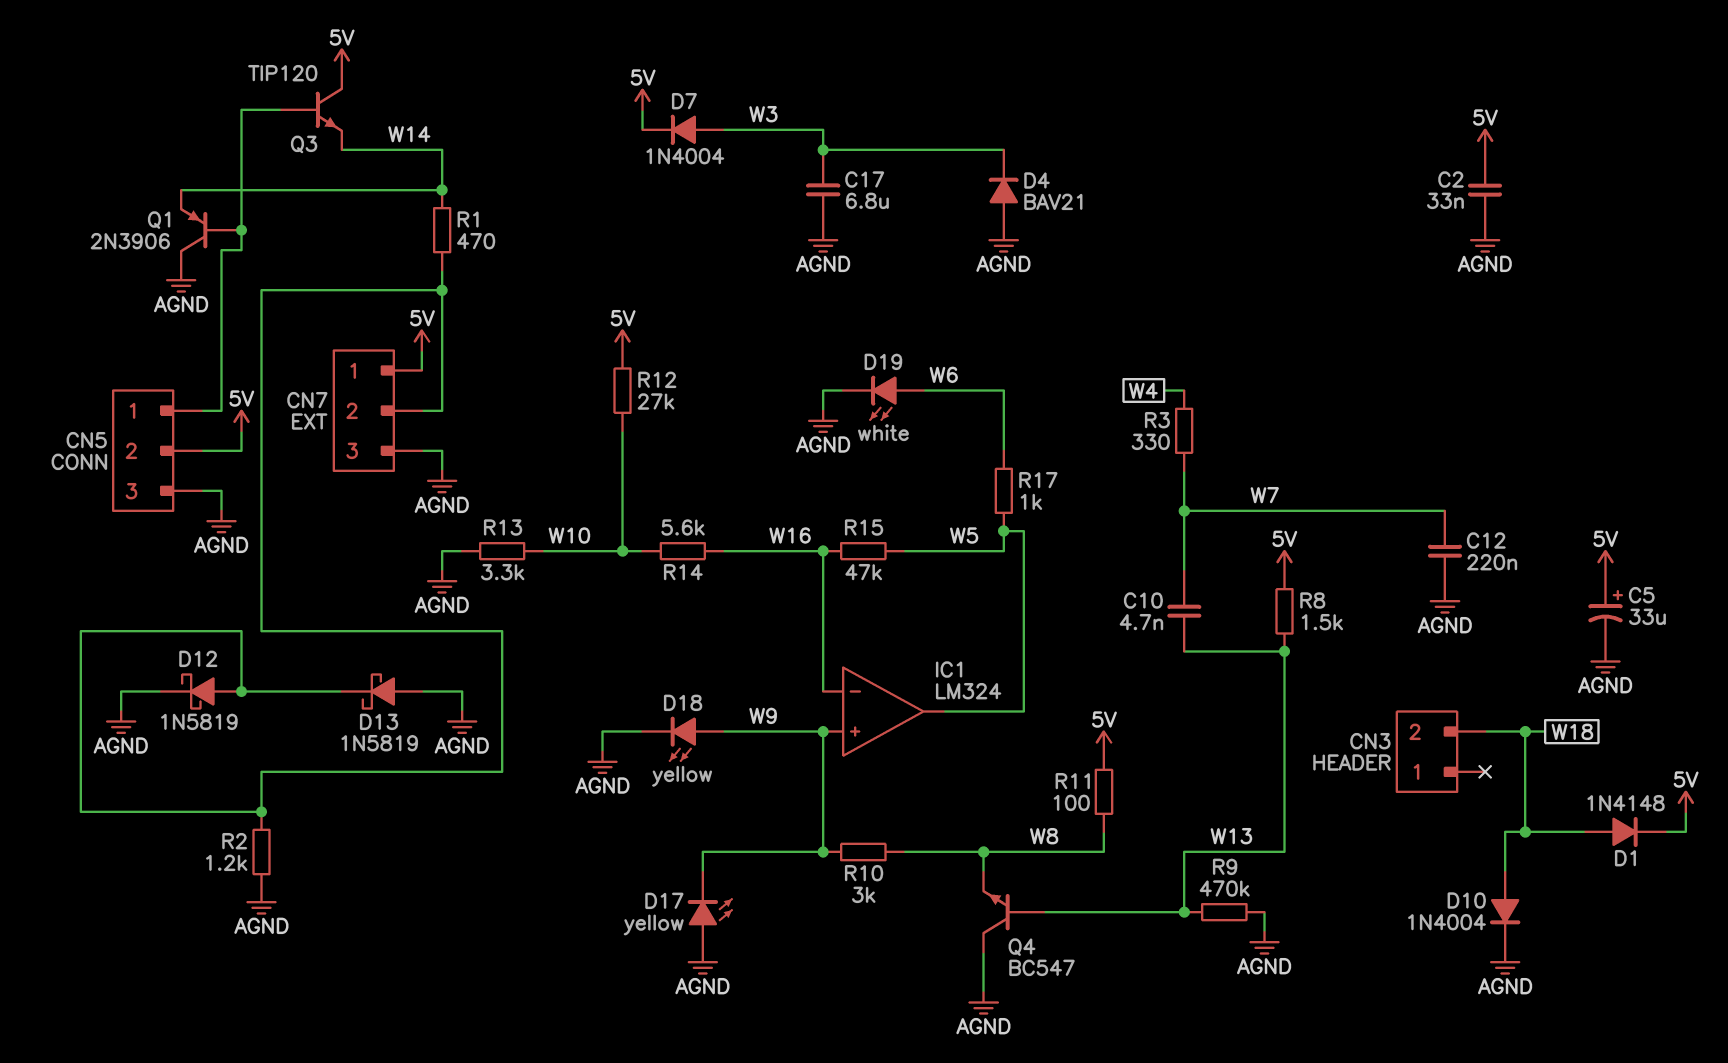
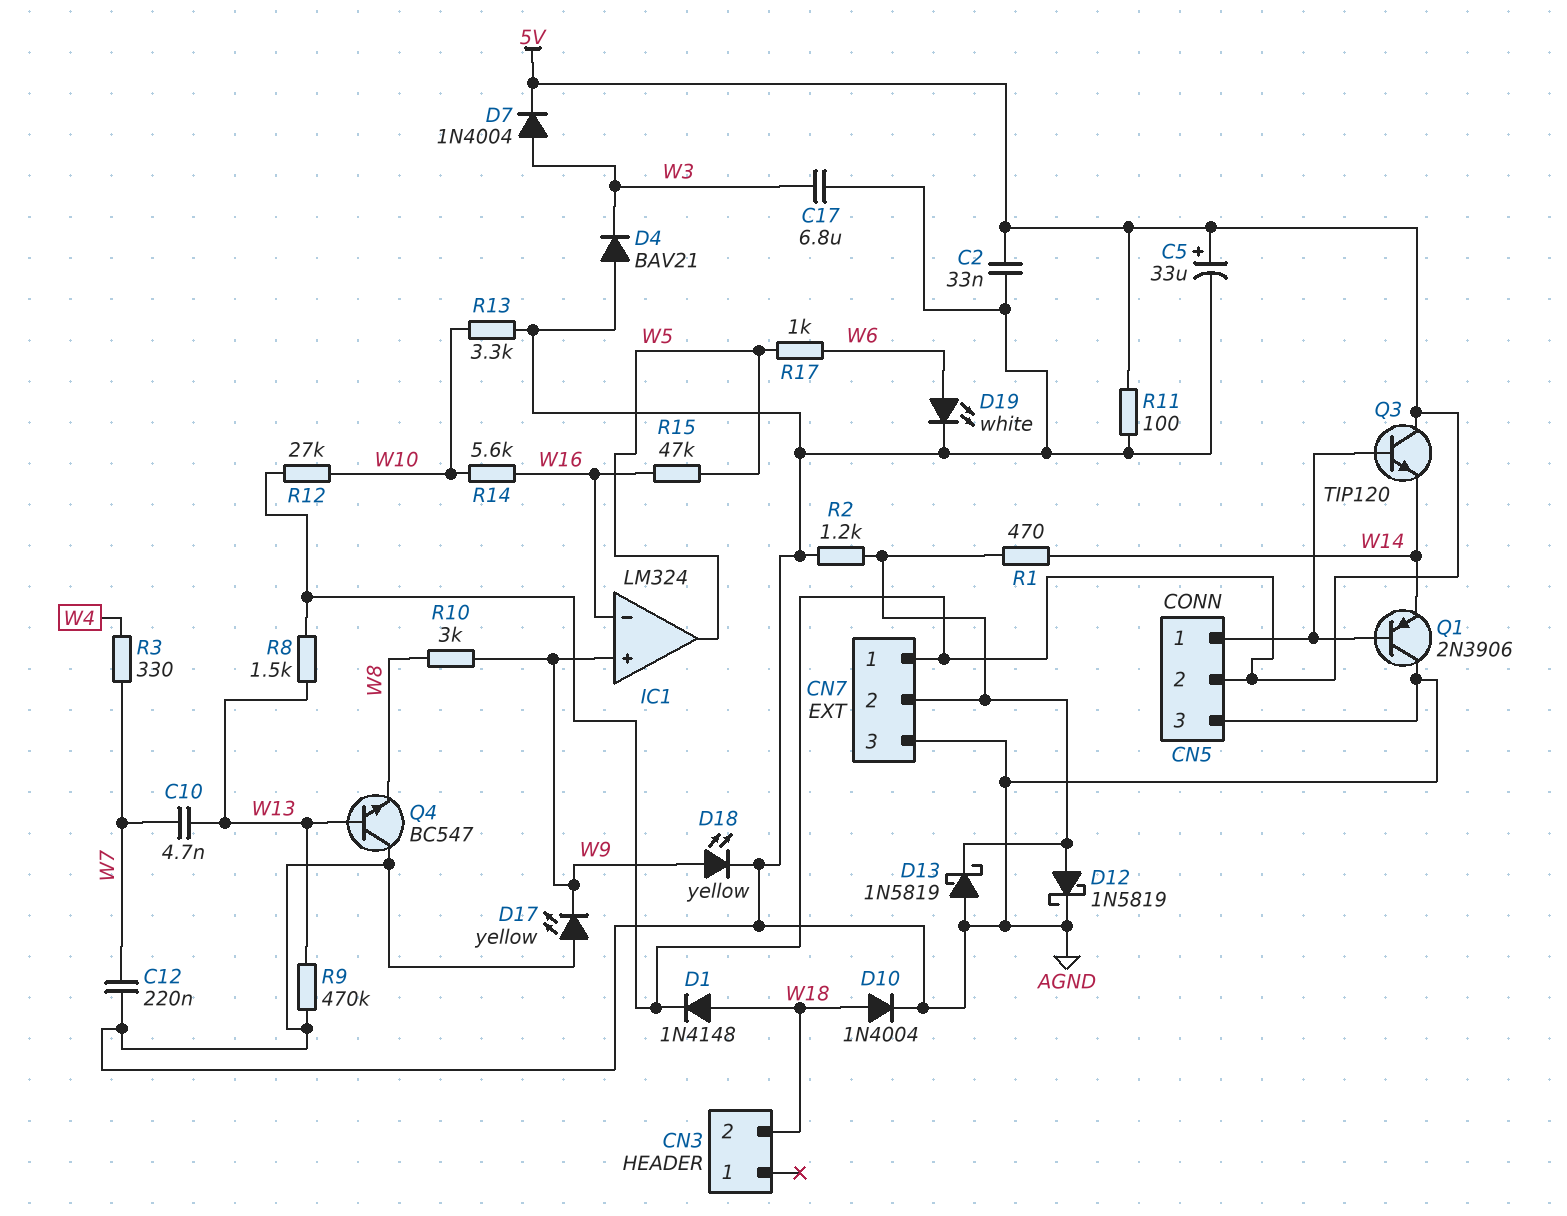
R11: 100 (5V, W8) -> 100 (5V, AGND)

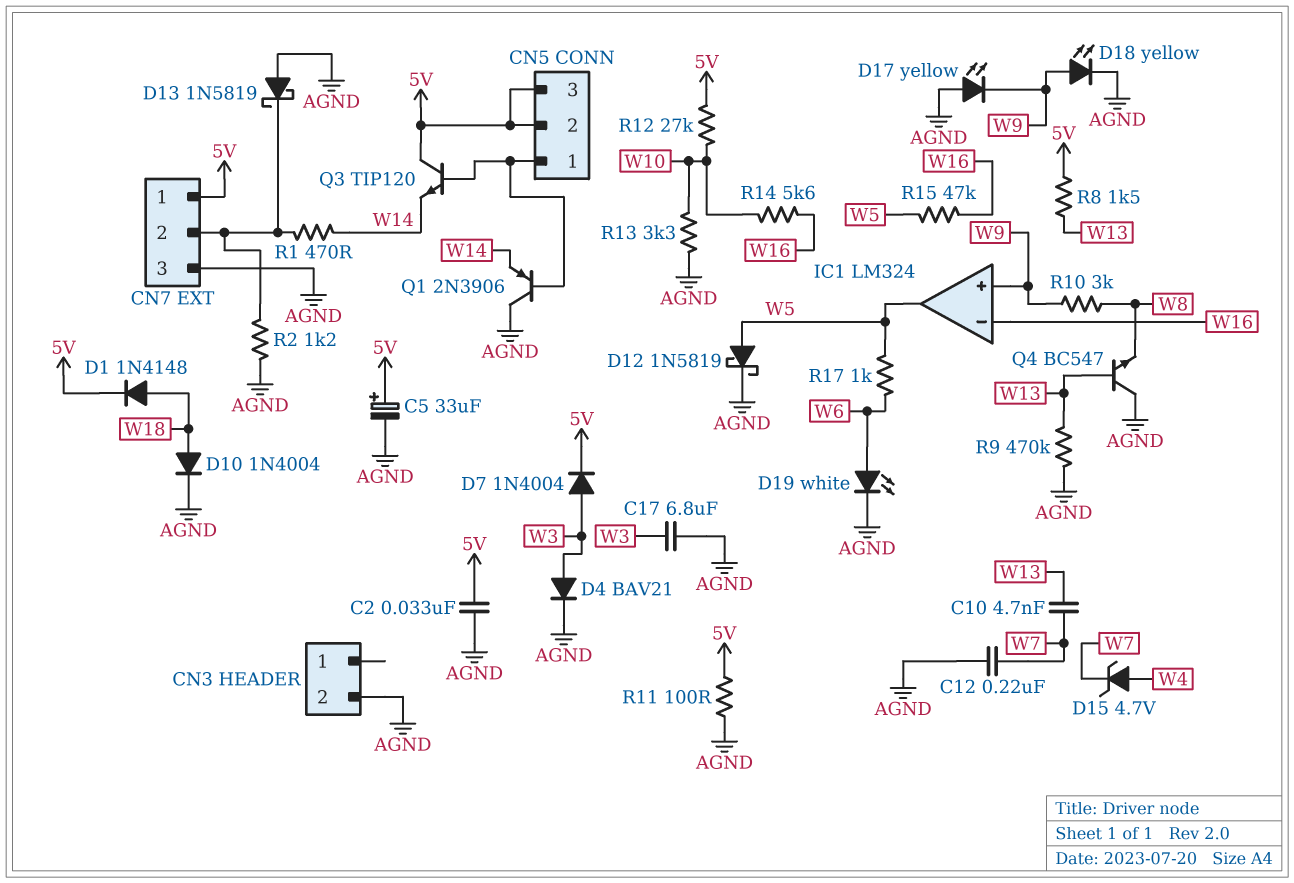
CN3 pin 2: W18 -> AGND
CN5 pin 3: AGND -> 5V
D4: diode BAV21 (A AGND, K W3) -> diode BAV21 (A W3, K AGND)
D12: schottky 1N5819 (A CN7/2, K AGND) -> schottky 1N5819 (A W5, K AGND)
D15: none -> zener 4.7V (A W4, K W7)
R3: 330 (W4, W7) -> none

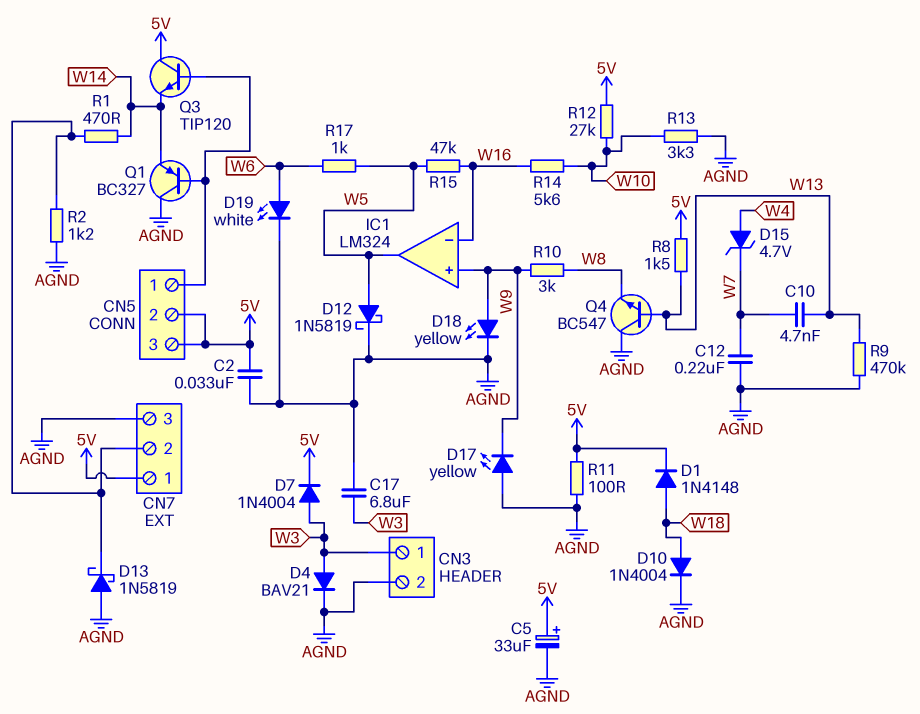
CN3 pin 1: none -> W3
Q1: PNP 2N3906 (B CN5/1, C AGND, E W14) -> PNP BC327 (B CN5/1, C AGND, E W14)

